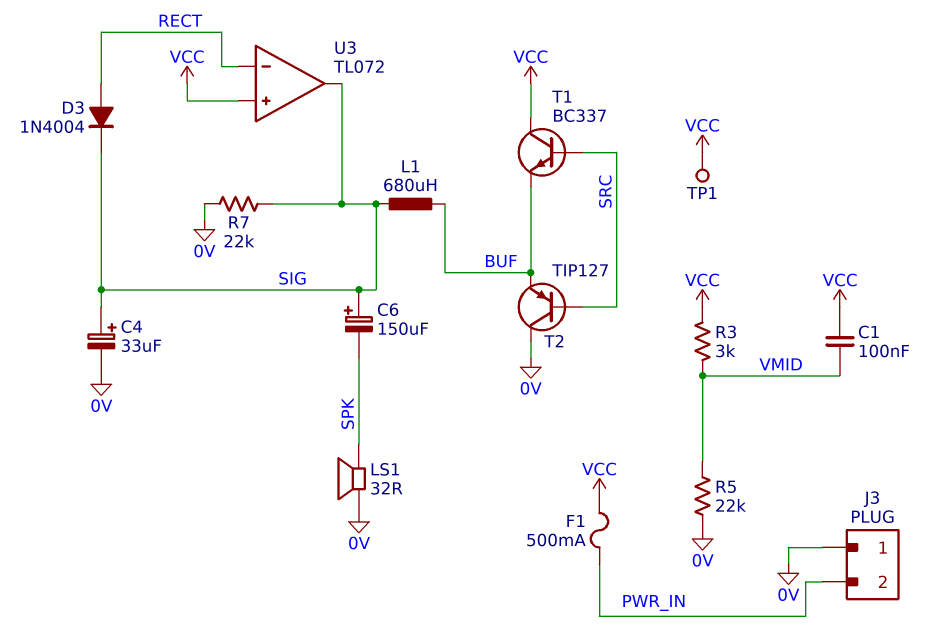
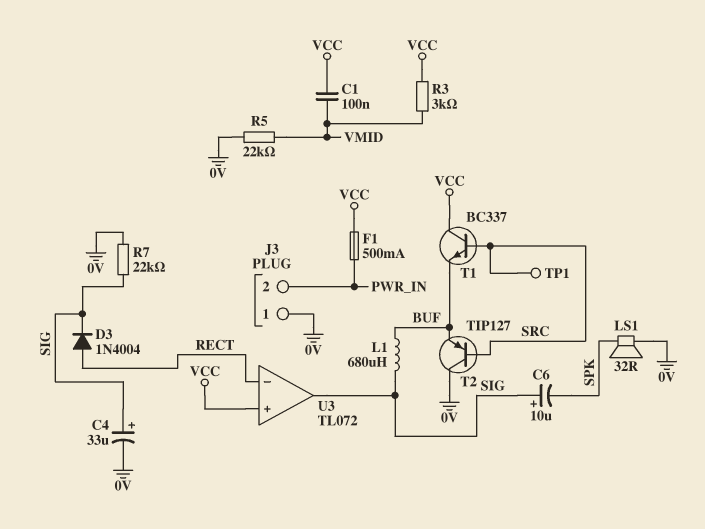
C6: 150uF (plus SIG, minus SPK) -> 10uF (plus SIG, minus SPK)
TP1: test point (VCC) -> test point (SRC)

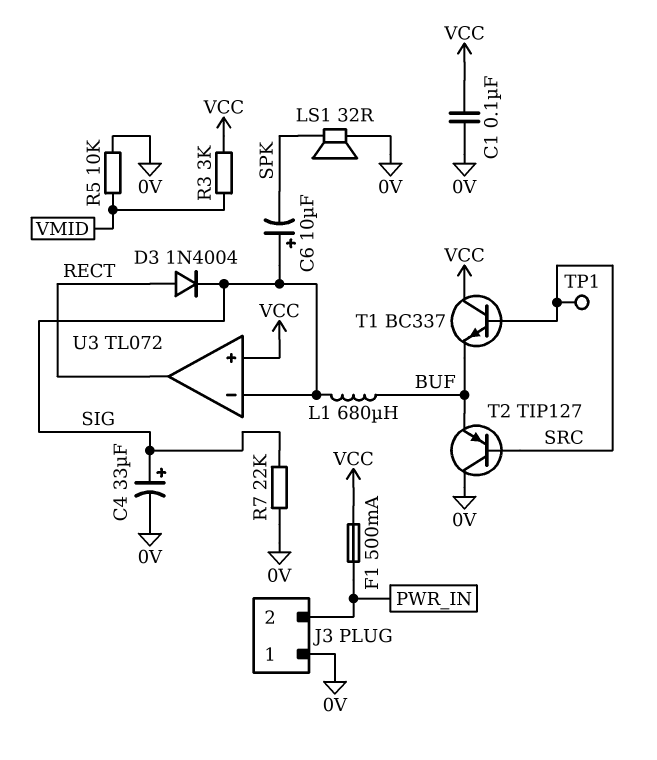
C1: 100nF (VCC, VMID) -> 100nF (0V, VCC)
R5: 22k (0V, VMID) -> 10k (0V, VMID)
U3 pin in-: RECT -> SIG
U3 pin out: SIG -> RECT

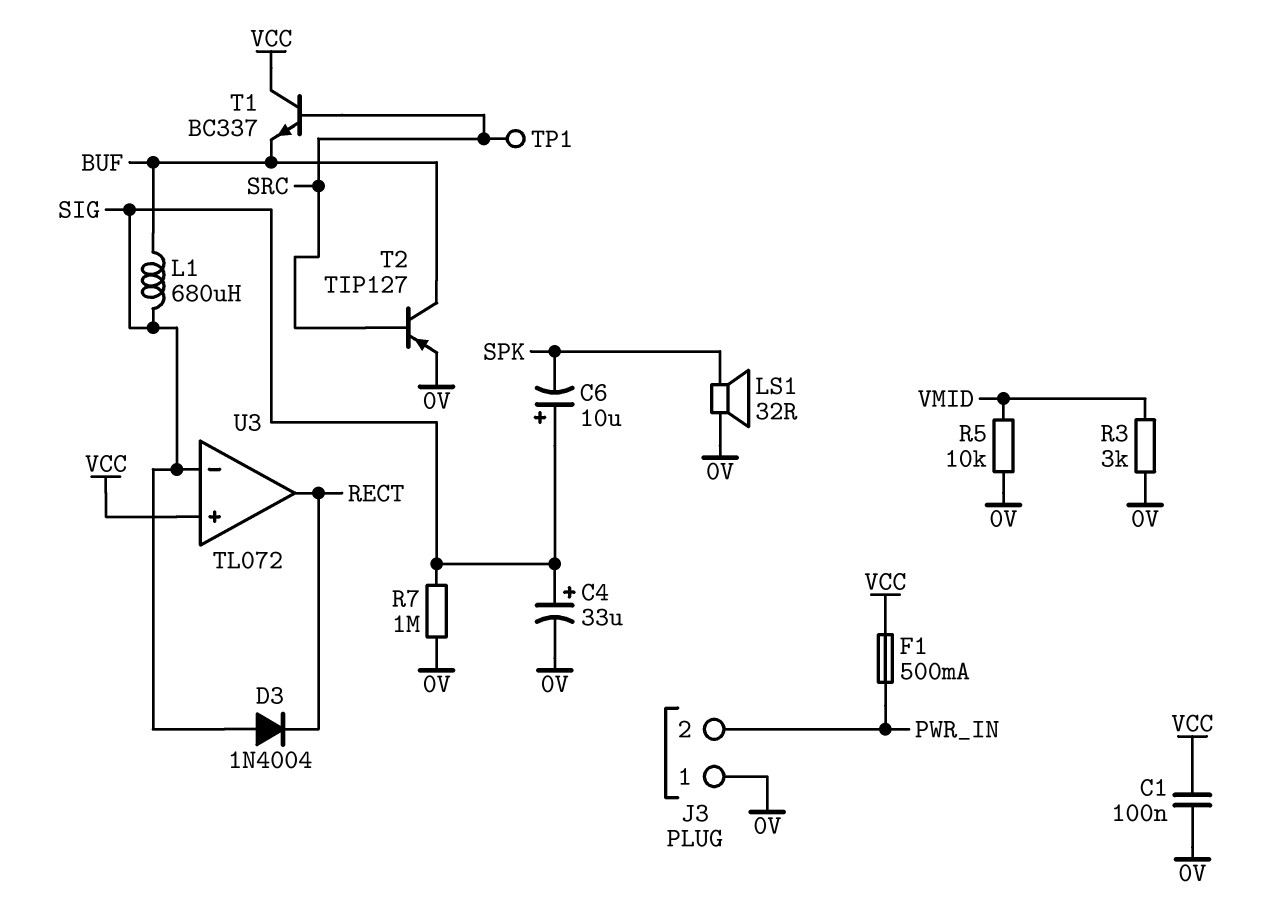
D3: diode 1N4004 (A RECT, K SIG) -> diode 1N4004 (A SIG, K RECT)
R3: 3k (VCC, VMID) -> 3k (0V, VMID)
R7: 22k (0V, SIG) -> 1M (0V, SIG)
T2: PNP TIP127 (B SRC, C 0V, E BUF) -> PNP TIP127 (B SRC, C BUF, E 0V)

